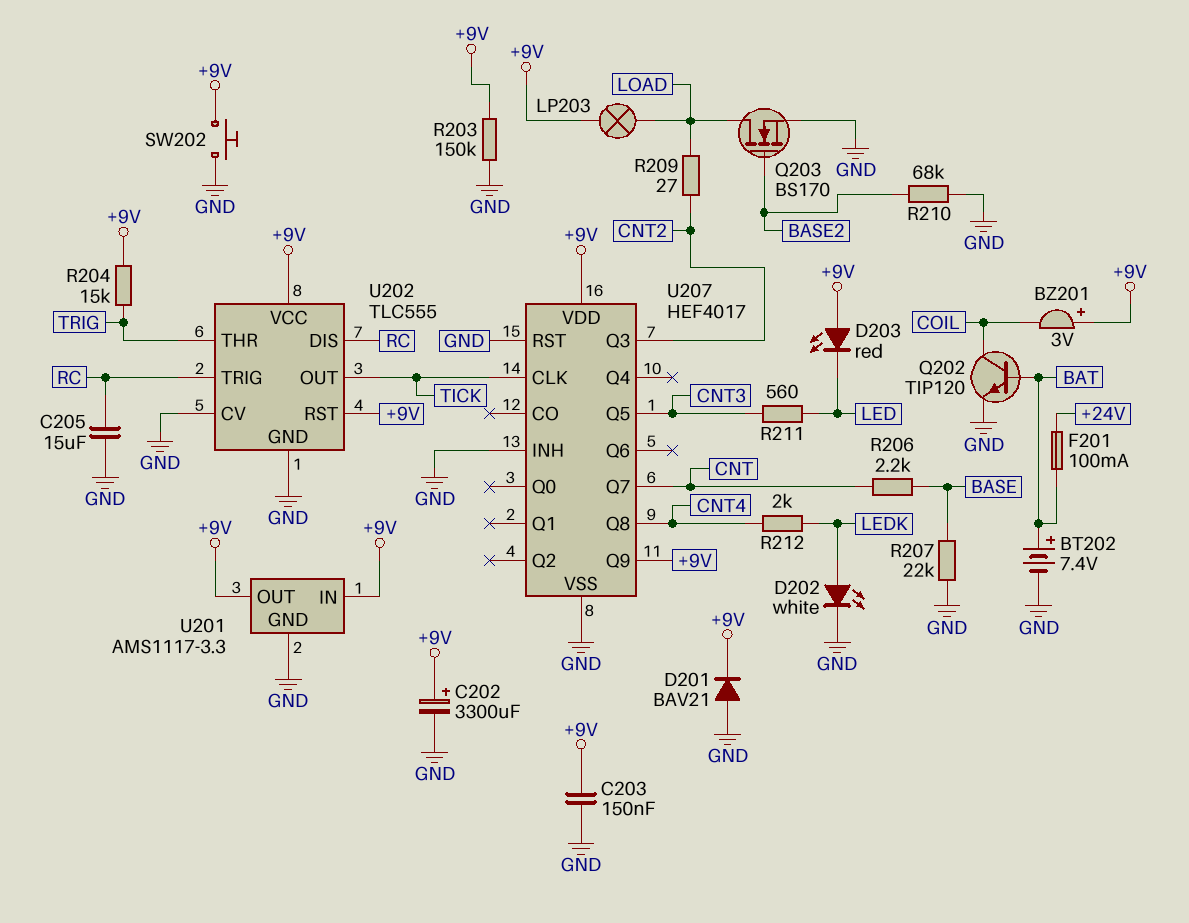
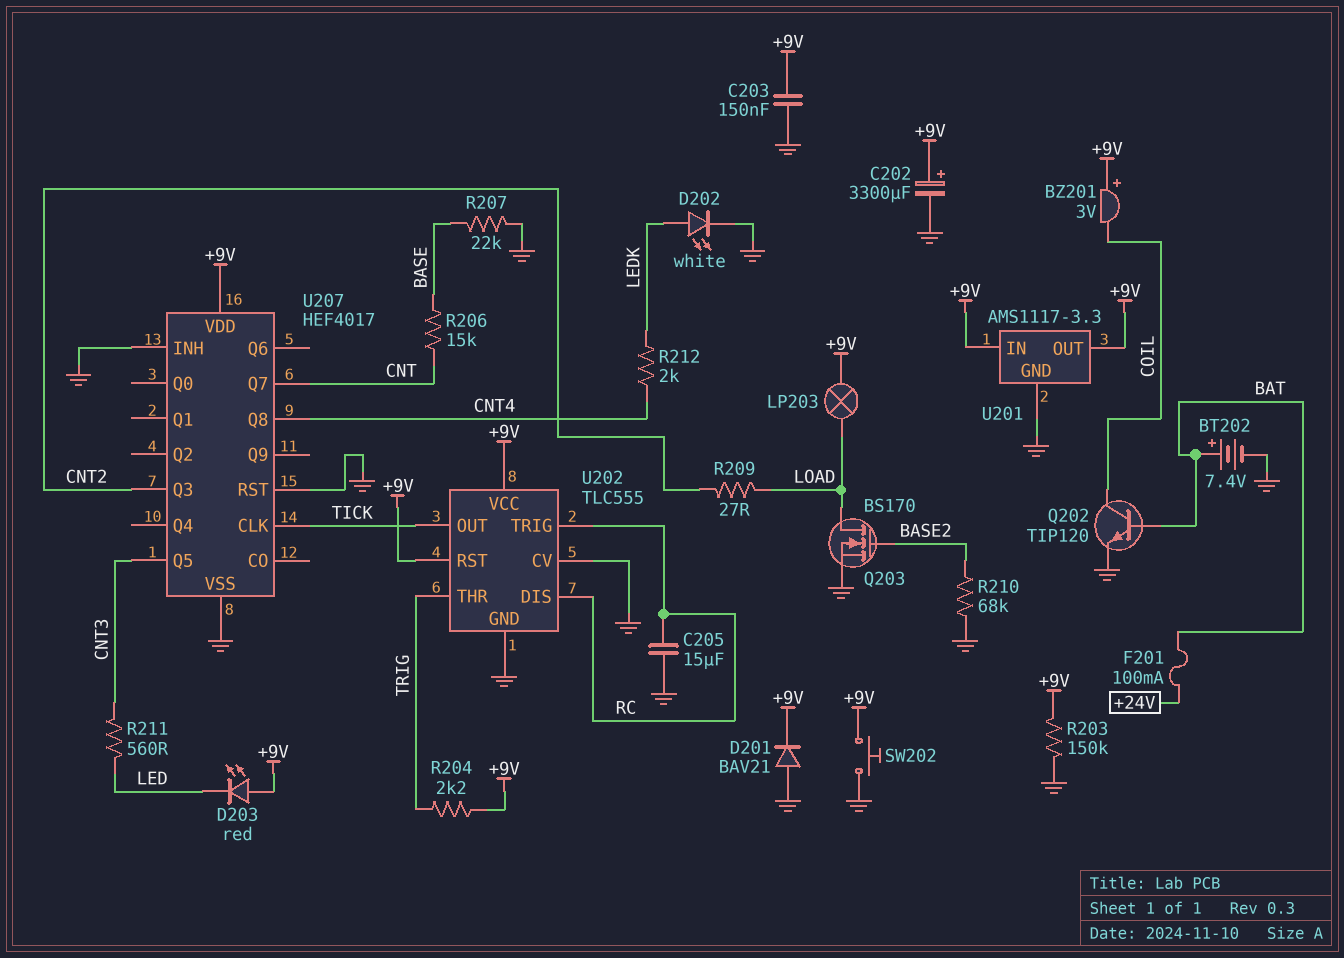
R204: 15k (+9V, TRIG) -> 2.2k (+9V, TRIG)
R206: 2.2k (BASE, CNT) -> 15k (BASE, CNT)
U207 pin Q9: +9V -> none

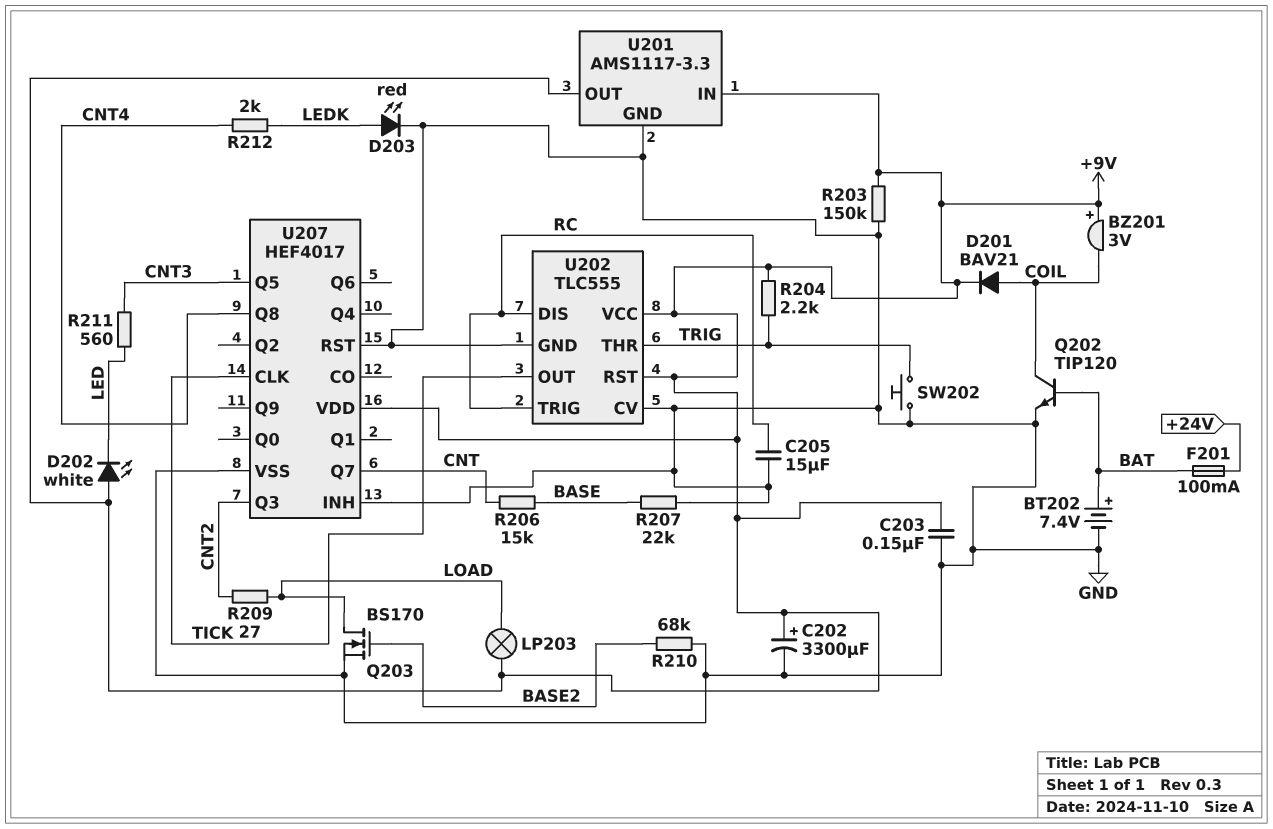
D201: diode BAV21 (A GND, K +9V) -> diode BAV21 (A COIL, K +9V)
D202: LED white (A LEDK, K GND) -> LED white (A +9V, K LED)
D203: LED red (A +9V, K LED) -> LED red (A LEDK, K GND)
SW202: button (+9V, GND) -> button (GND, TRIG)

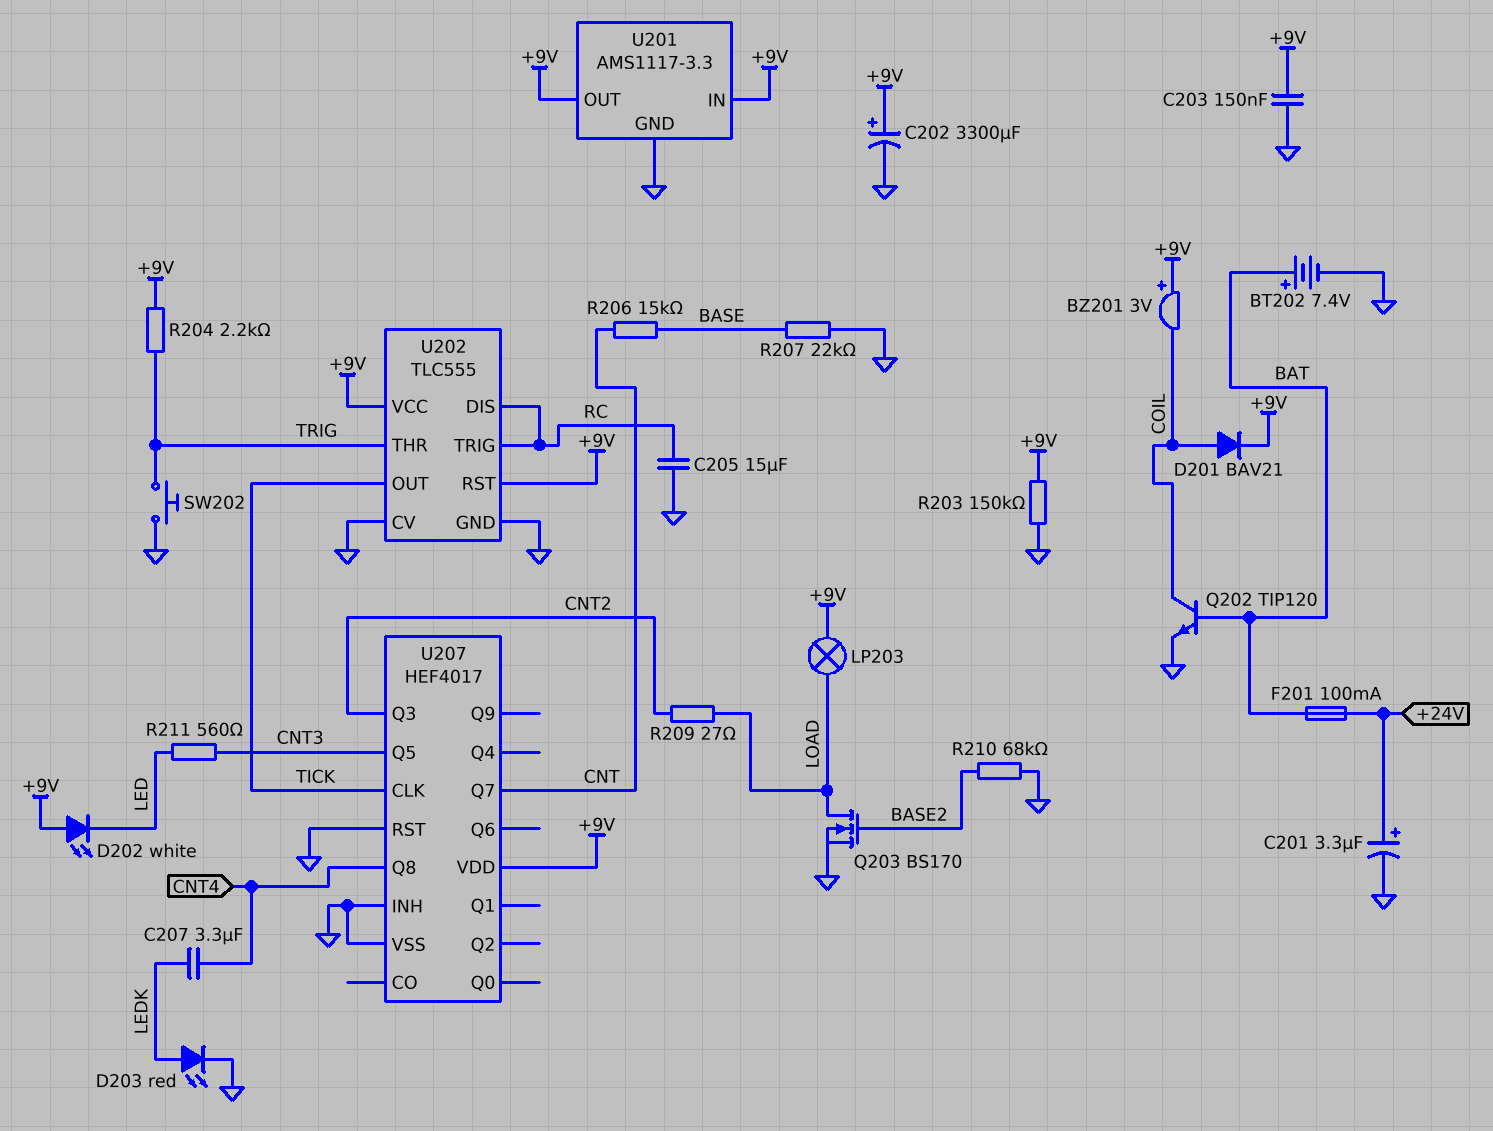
C201: none -> 3.3uF (plus +24V, minus GND)
C207: none -> 3.3uF (CNT4, LEDK)
R212: 2k (CNT4, LEDK) -> none

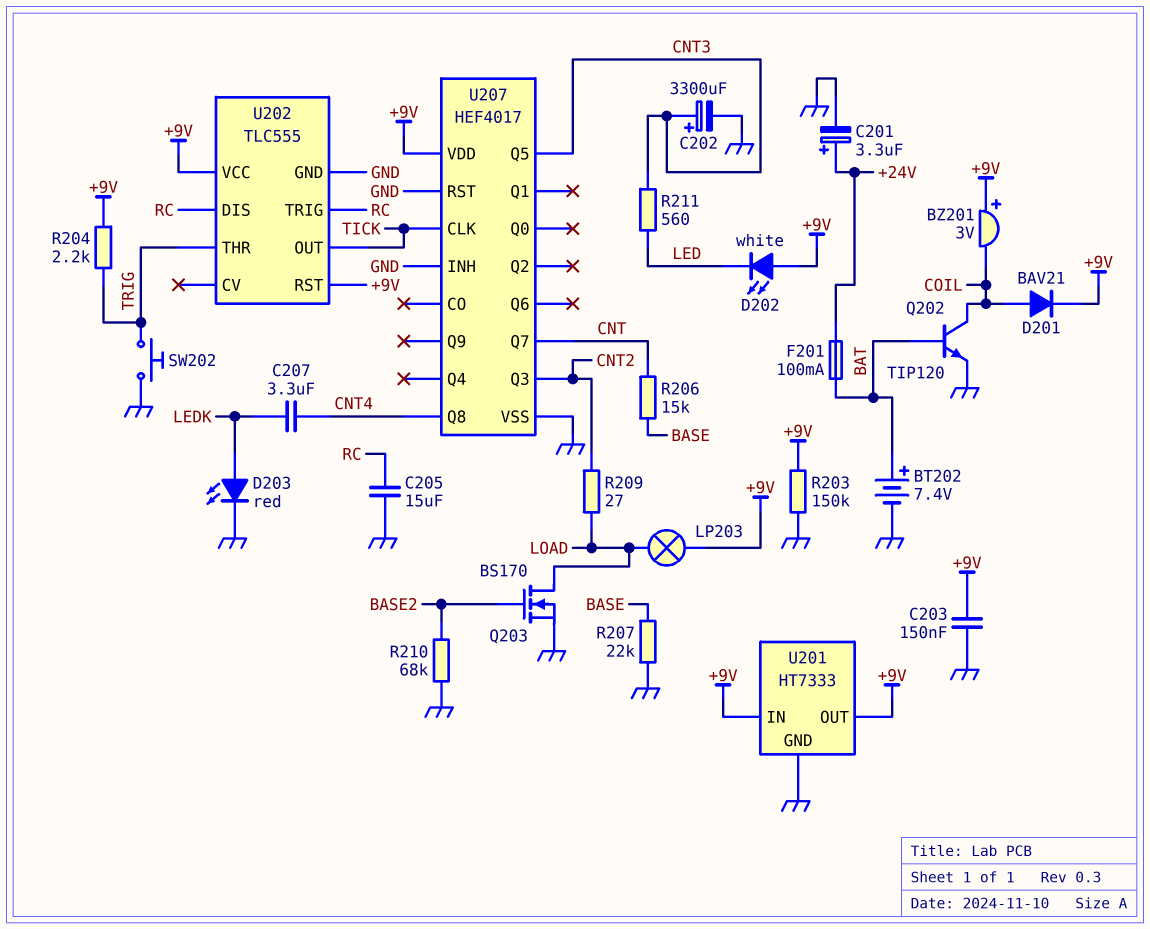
C202: 3300uF (plus +9V, minus GND) -> 3300uF (plus CNT3, minus GND)
U201: AMS1117-3.3 -> HT7333
U202 pin CV: GND -> none

